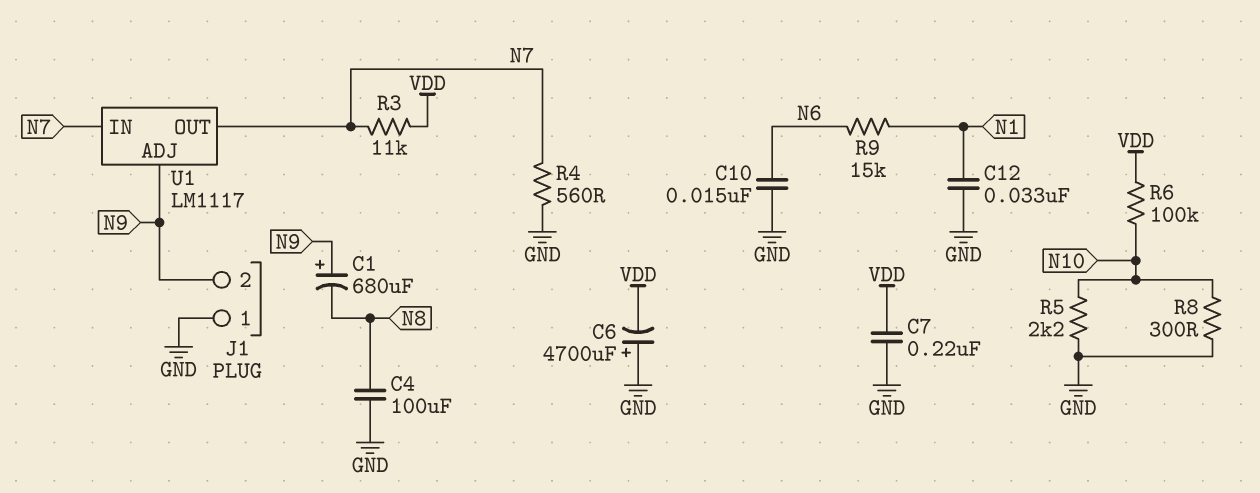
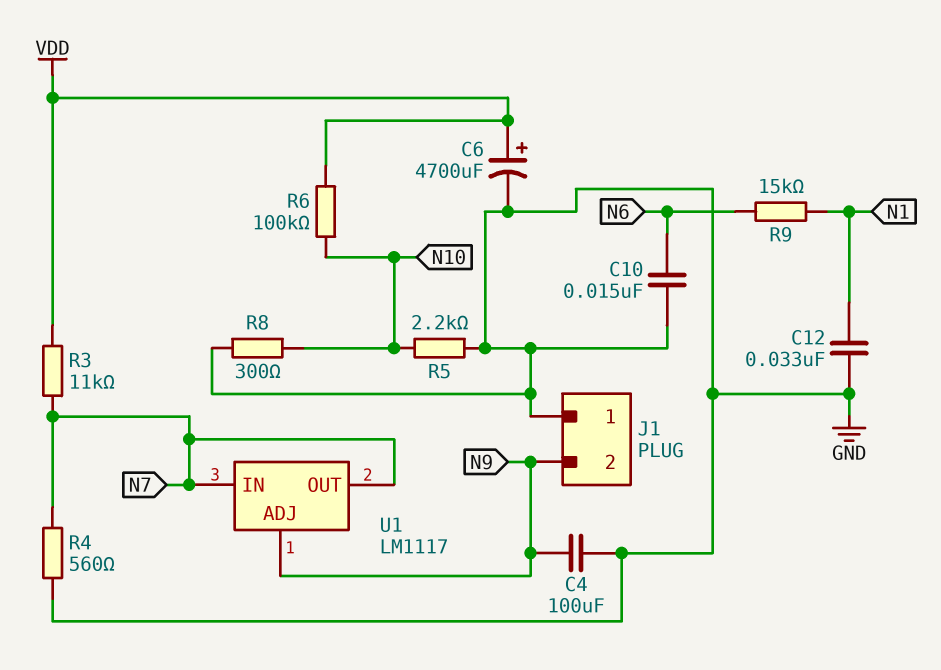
C1: 680uF (plus N9, minus N8) -> none
C4: 100uF (GND, N8) -> 100uF (GND, N9)
C6: 4700uF (plus GND, minus VDD) -> 4700uF (plus VDD, minus GND)
C7: 220nF (GND, VDD) -> none

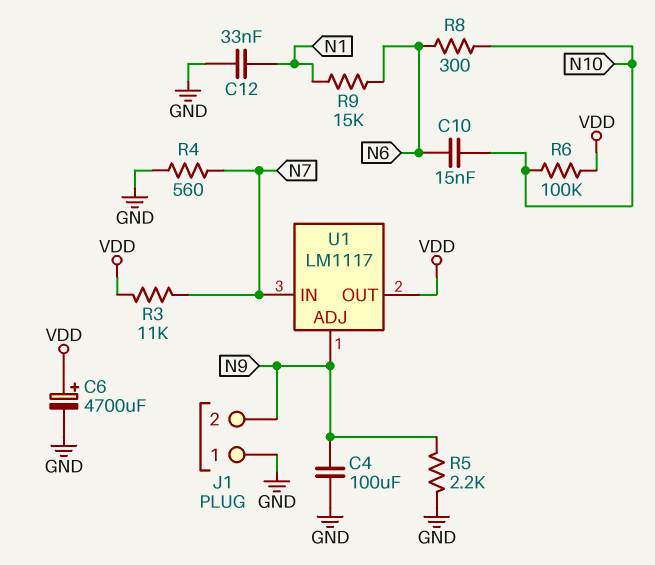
C10: 15nF (GND, N6) -> 15nF (N6, N10)
R5: 2.2k (GND, N10) -> 2.2k (GND, N9)
R8: 300 (GND, N10) -> 300 (N6, N10)
U1 pin OUT: N7 -> VDD

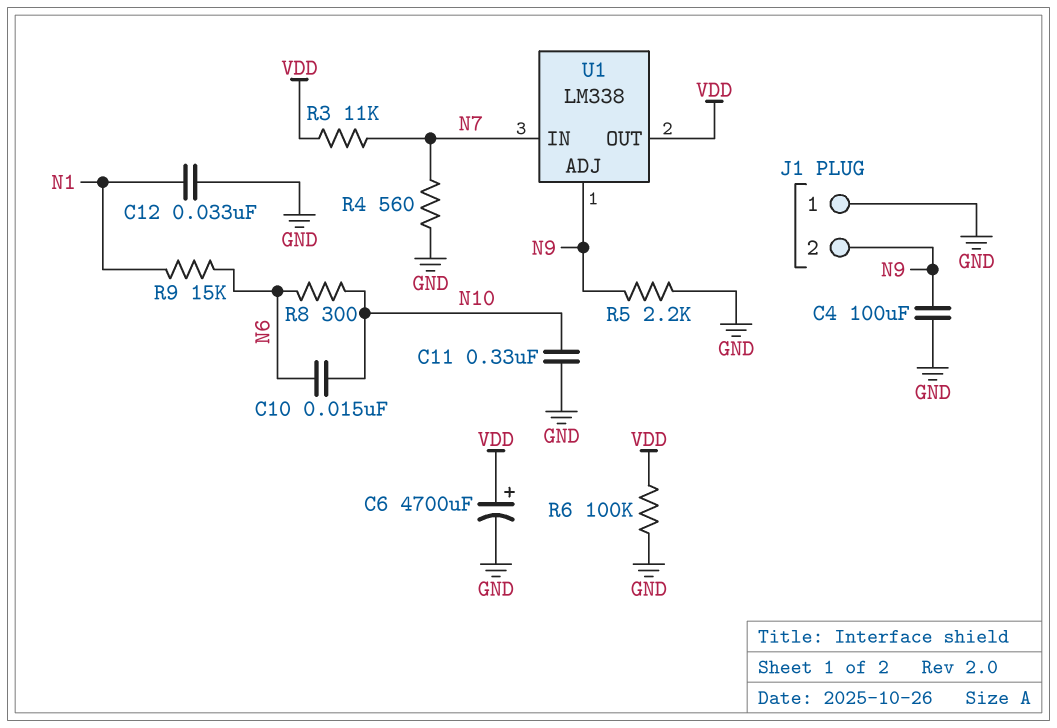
C11: none -> 330nF (GND, N10)
R6: 100k (N10, VDD) -> 100k (GND, VDD)
U1: LM1117 -> LM338

